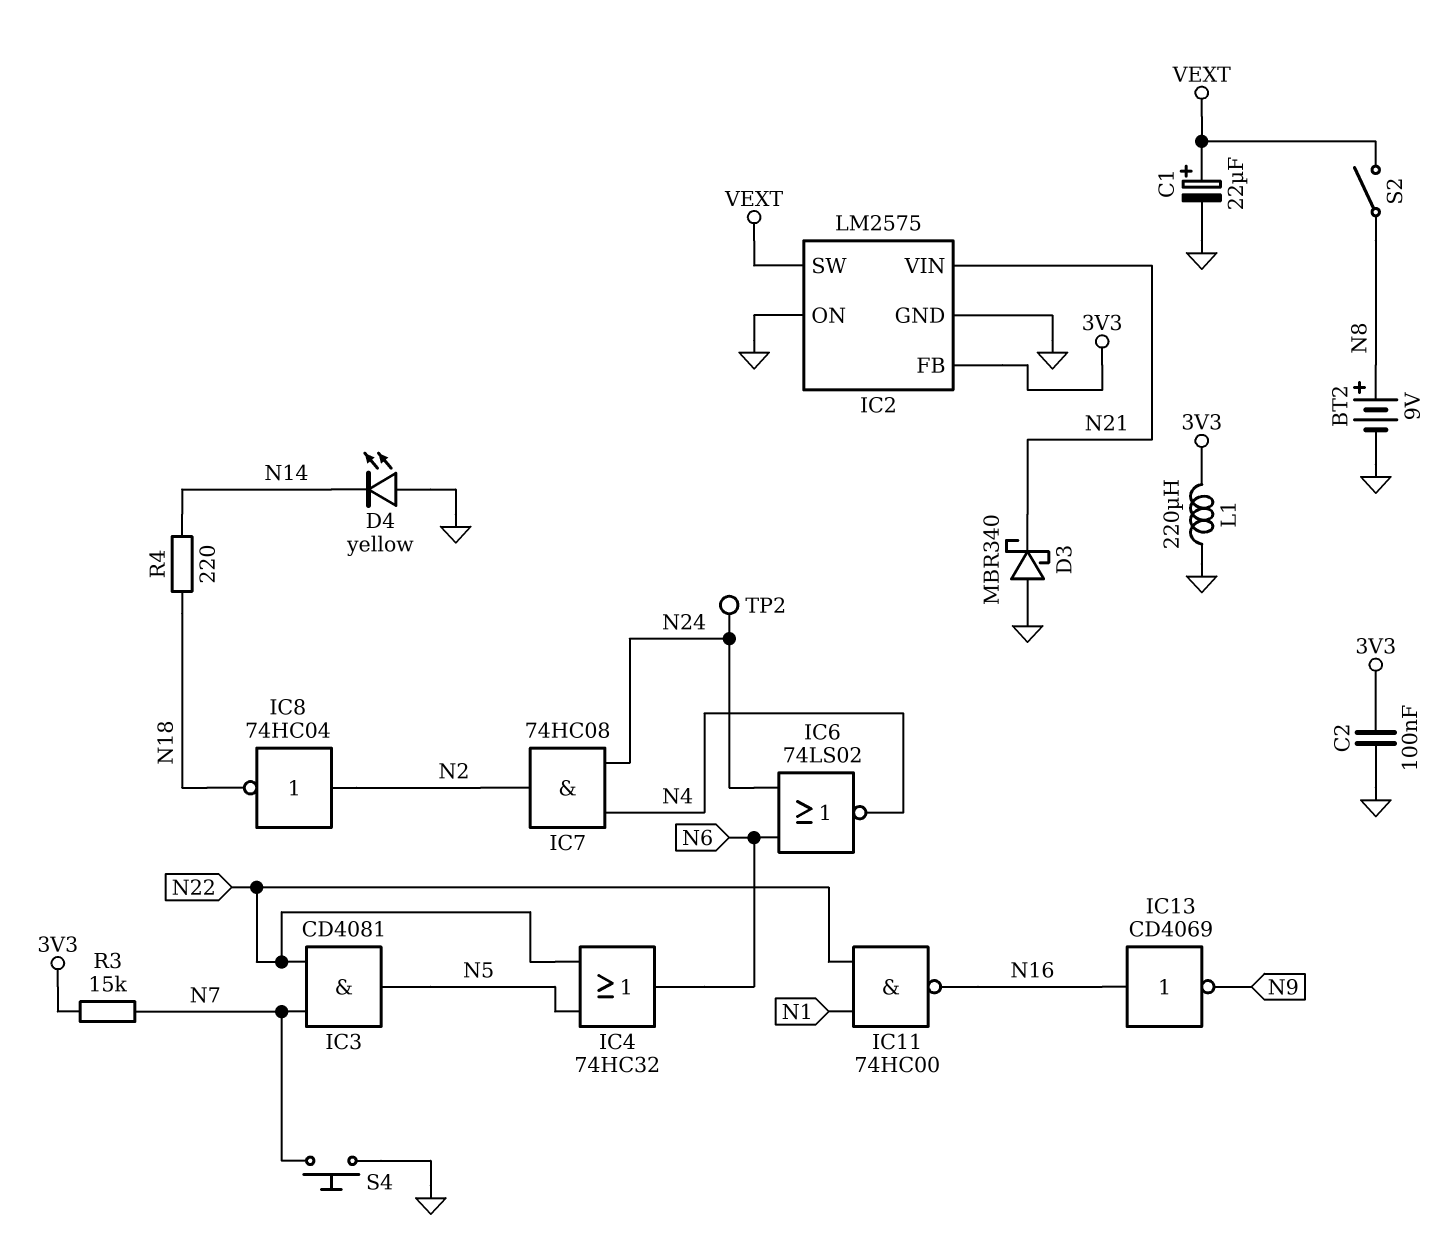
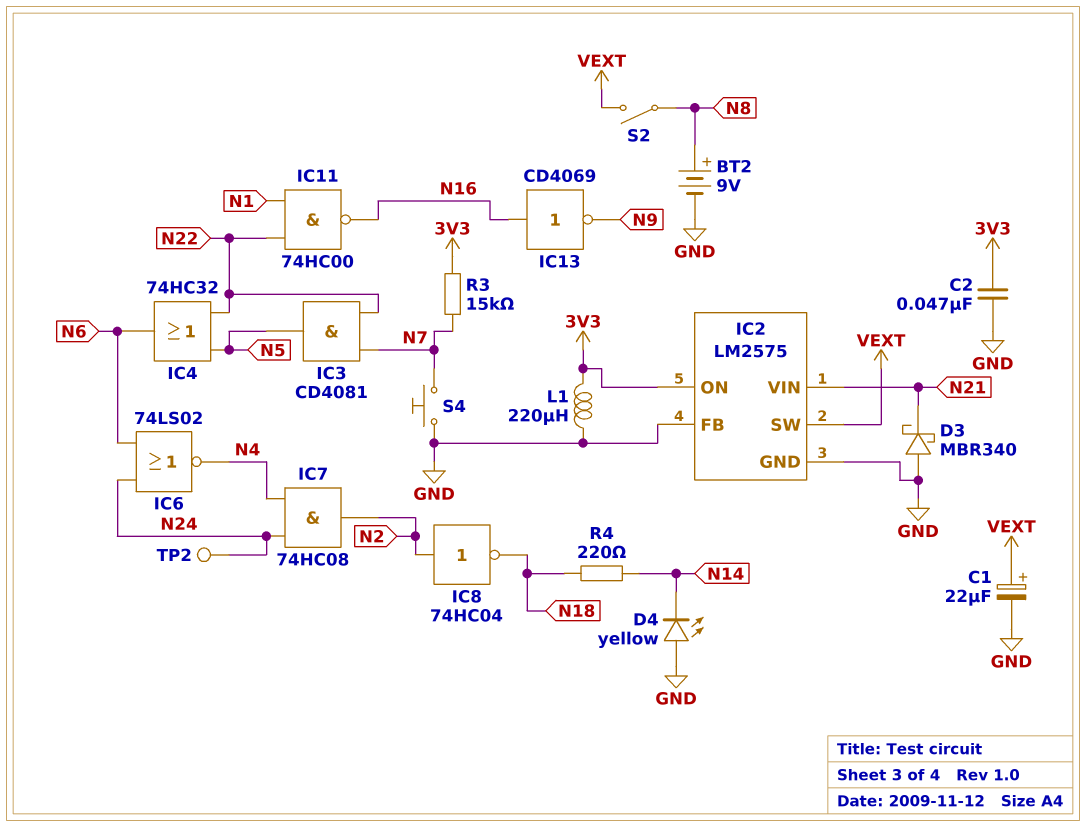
C2: 100nF (3V3, GND) -> 47nF (3V3, GND)
IC2 pin FB: 3V3 -> GND
IC2 pin ON: GND -> 3V3

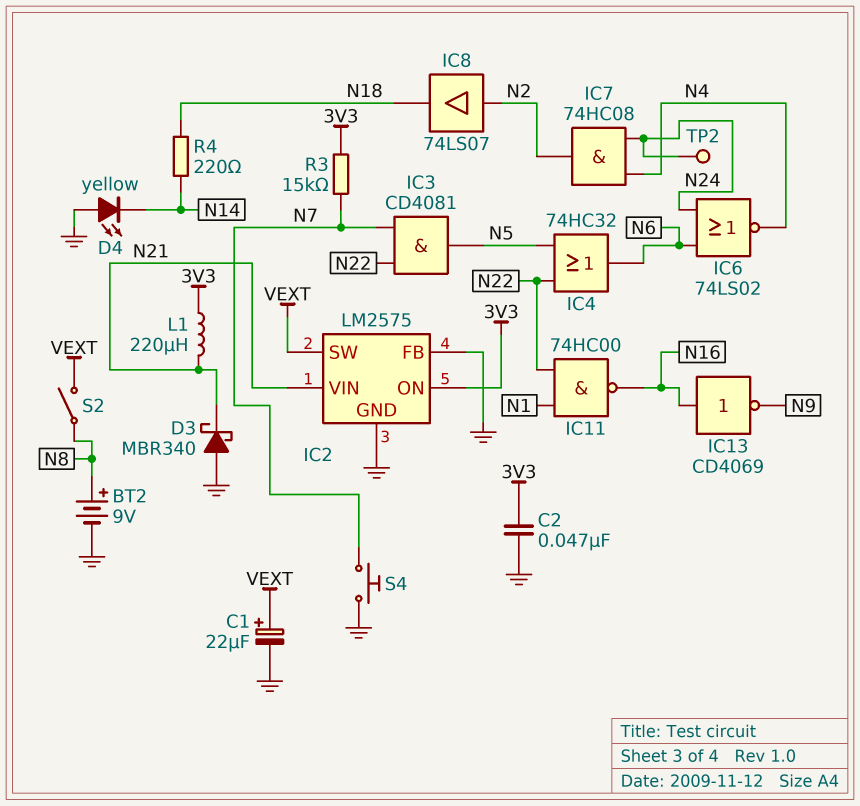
IC8: NOT 74HC04 (in N2, out N18) -> buffer 74LS07 (in N2, out N18)
L1: 220uH (3V3, GND) -> 220uH (3V3, N21)

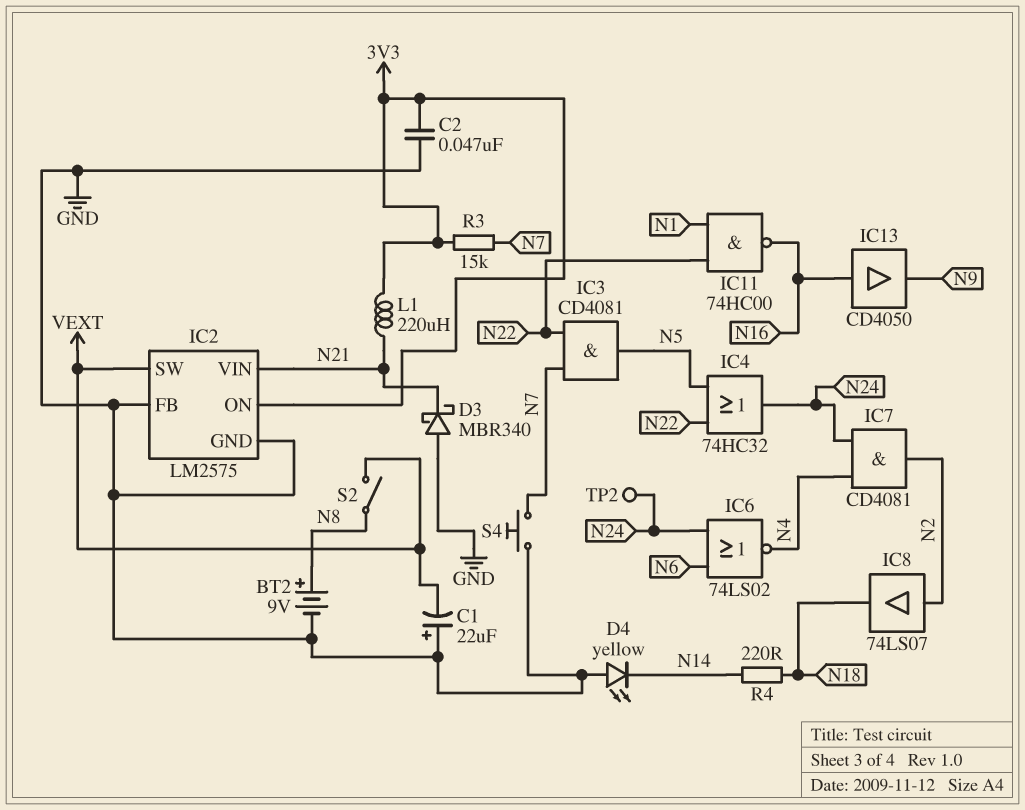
C1: 22uF (plus VEXT, minus GND) -> 22uF (plus GND, minus VEXT)
IC4: OR 74HC32 (in N5, in N22, out N6) -> OR 74HC32 (in N5, in N22, out N24)
IC7: AND 74HC08 (in N4, in N24, out N2) -> AND CD4081 (in N4, in N24, out N2)
IC13: NOT CD4069 (in N16, out N9) -> buffer CD4050 (in N16, out N9)

